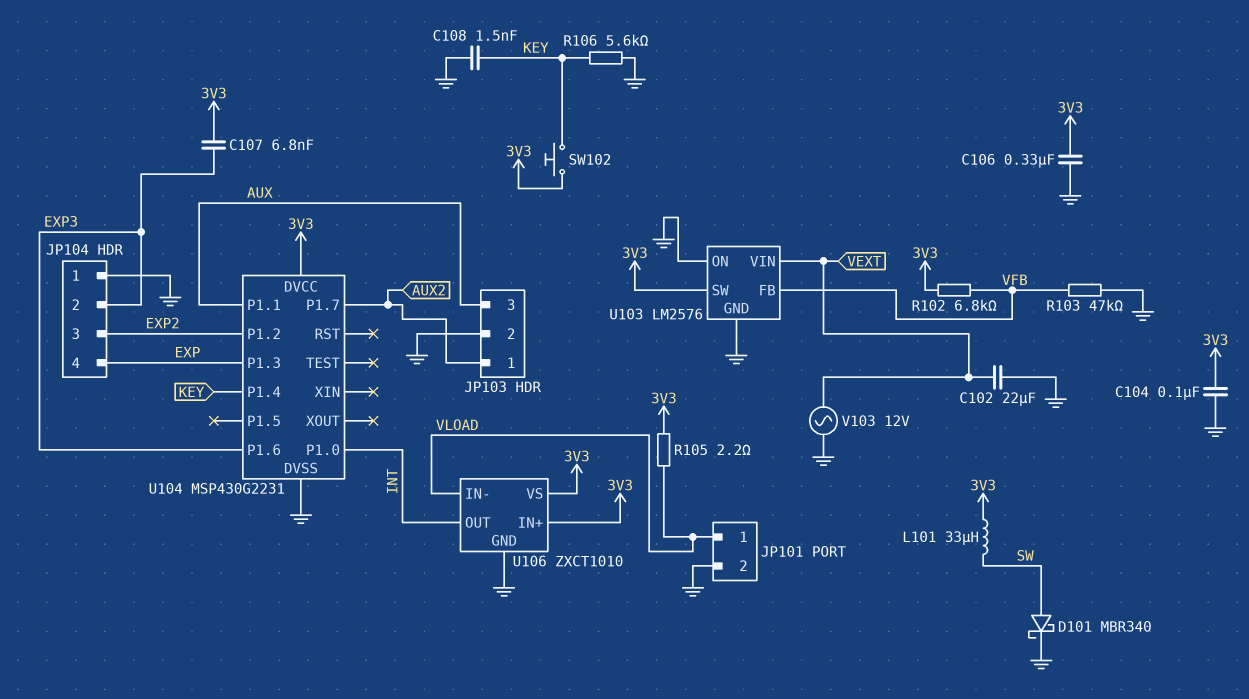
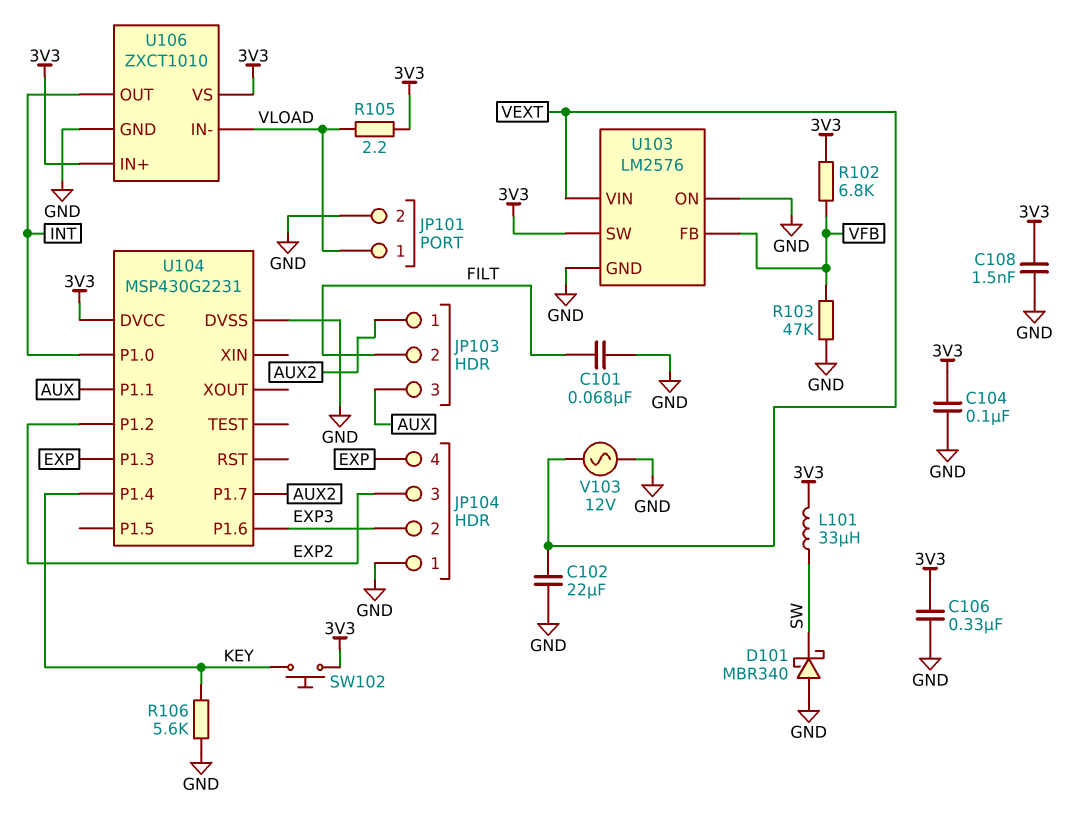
C101: none -> 68nF (FILT, GND)
C107: 6.8nF (3V3, EXP3) -> none
C108: 1.5nF (GND, KEY) -> 1.5nF (3V3, GND)
D101: schottky MBR340 (A SW, K GND) -> schottky MBR340 (A GND, K SW)
JP103 pin 2: GND -> FILT

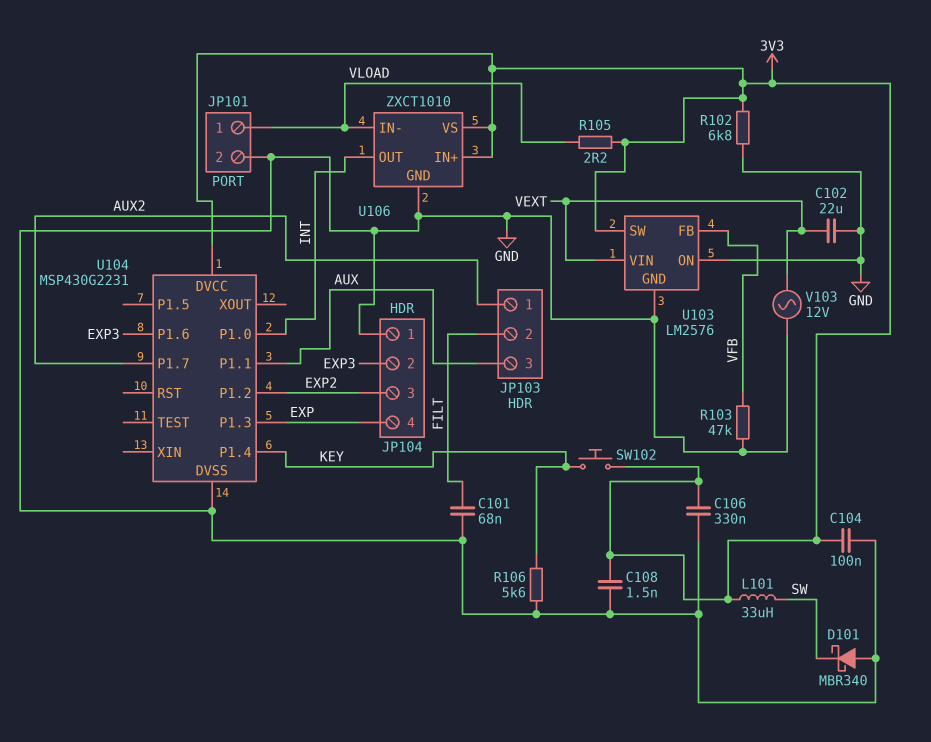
R102: 6.8k (3V3, VFB) -> 6.8k (3V3, GND)

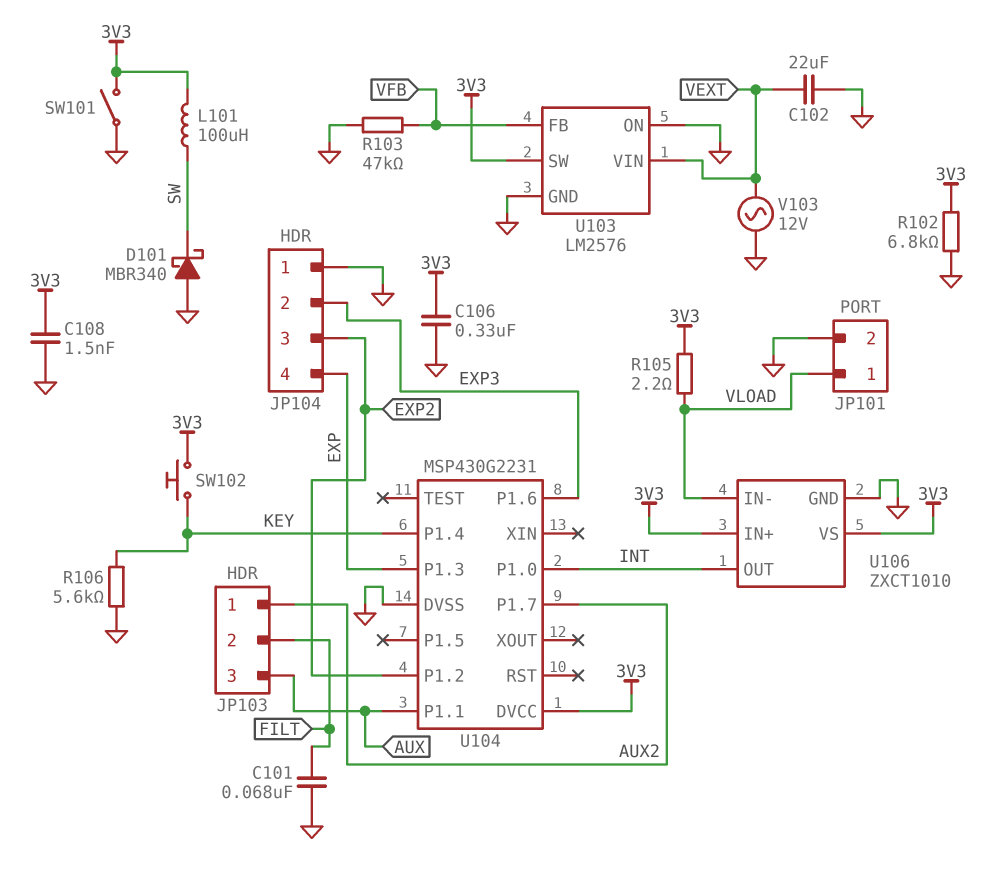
C104: 100nF (3V3, GND) -> none
L101: 33uH (3V3, SW) -> 100uH (3V3, SW)
SW101: none -> switch (3V3, GND)

